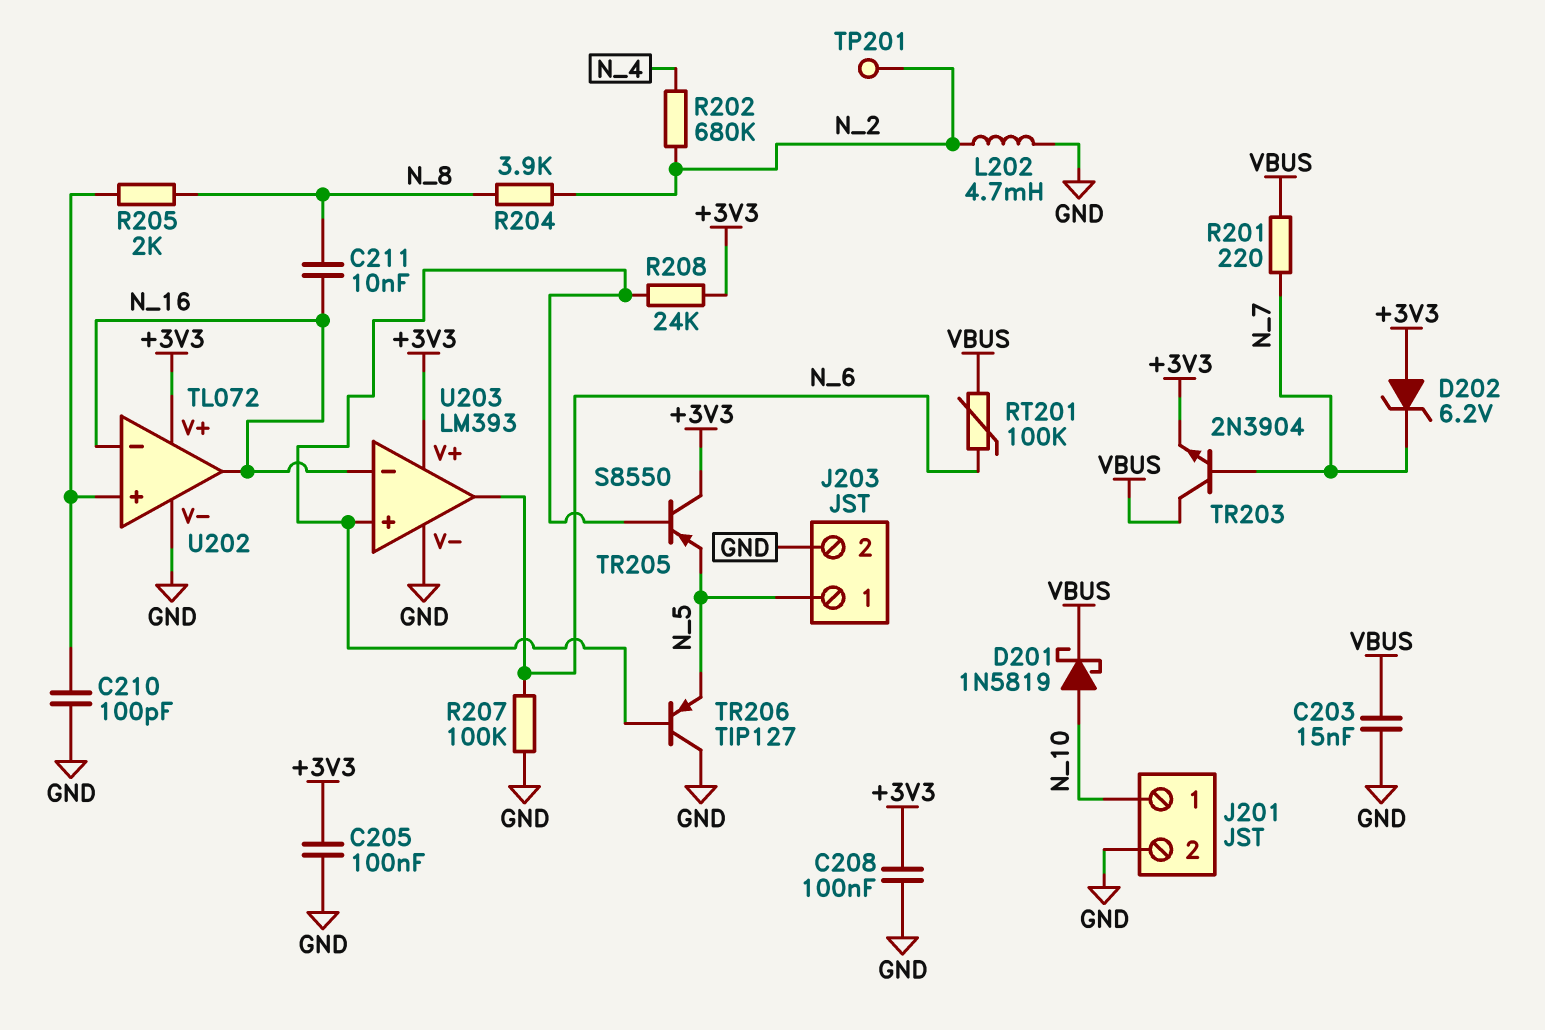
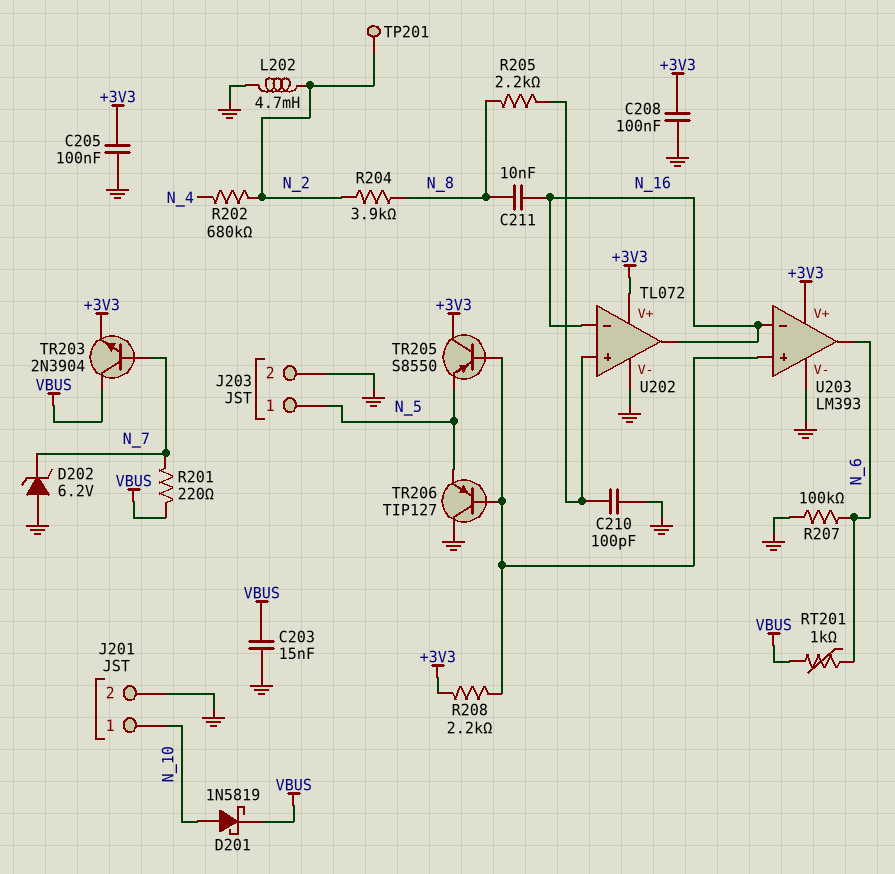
D202: zener 6.2V (A +3V3, K N_7) -> zener 6.2V (A GND, K N_7)
R205: 2k (N_8, U202/in+) -> 2.2k (N_8, U202/in+)
R208: 24k (+3V3, U203/in+) -> 2.2k (+3V3, U203/in+)
RT201: 100k (N_6, VBUS) -> 1k (N_6, VBUS)

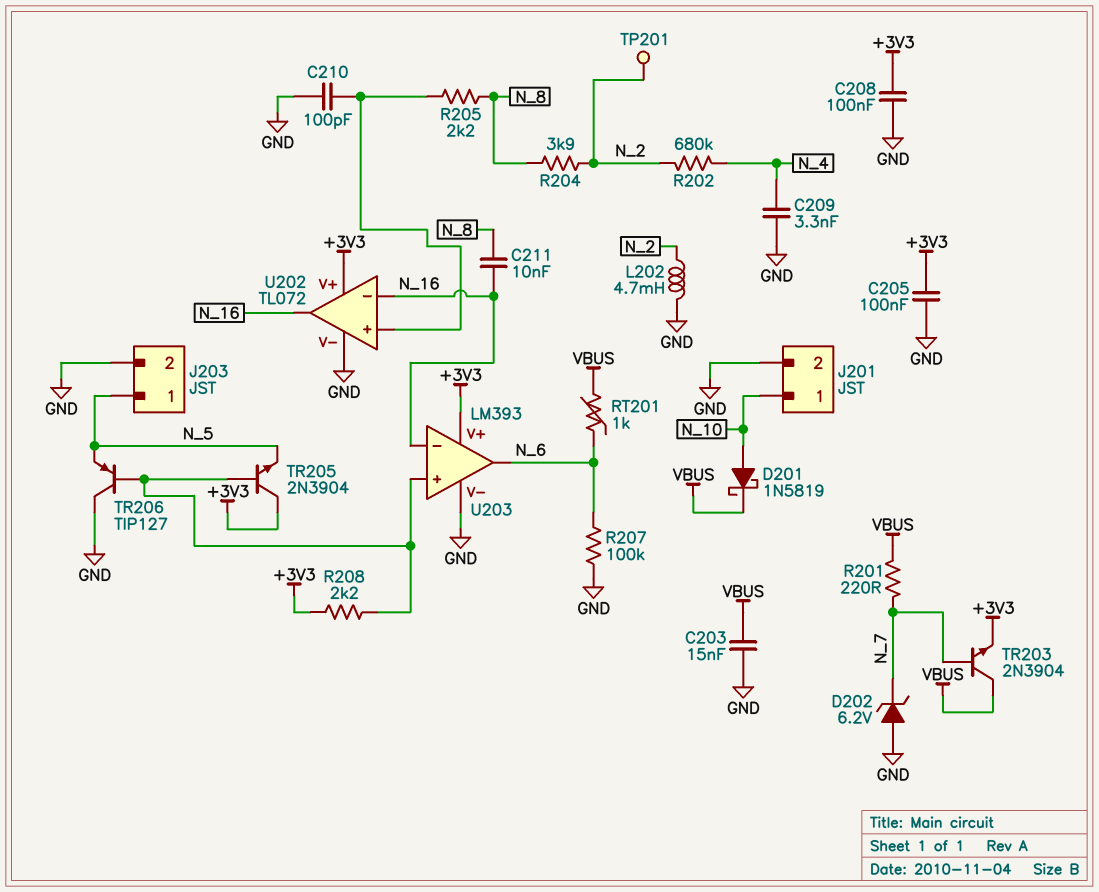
C209: none -> 3.3nF (GND, N_4)
TR205: PNP S8550 (B U203/in+, C +3V3, E N_5) -> NPN 2N3904 (B U203/in+, C +3V3, E N_5)

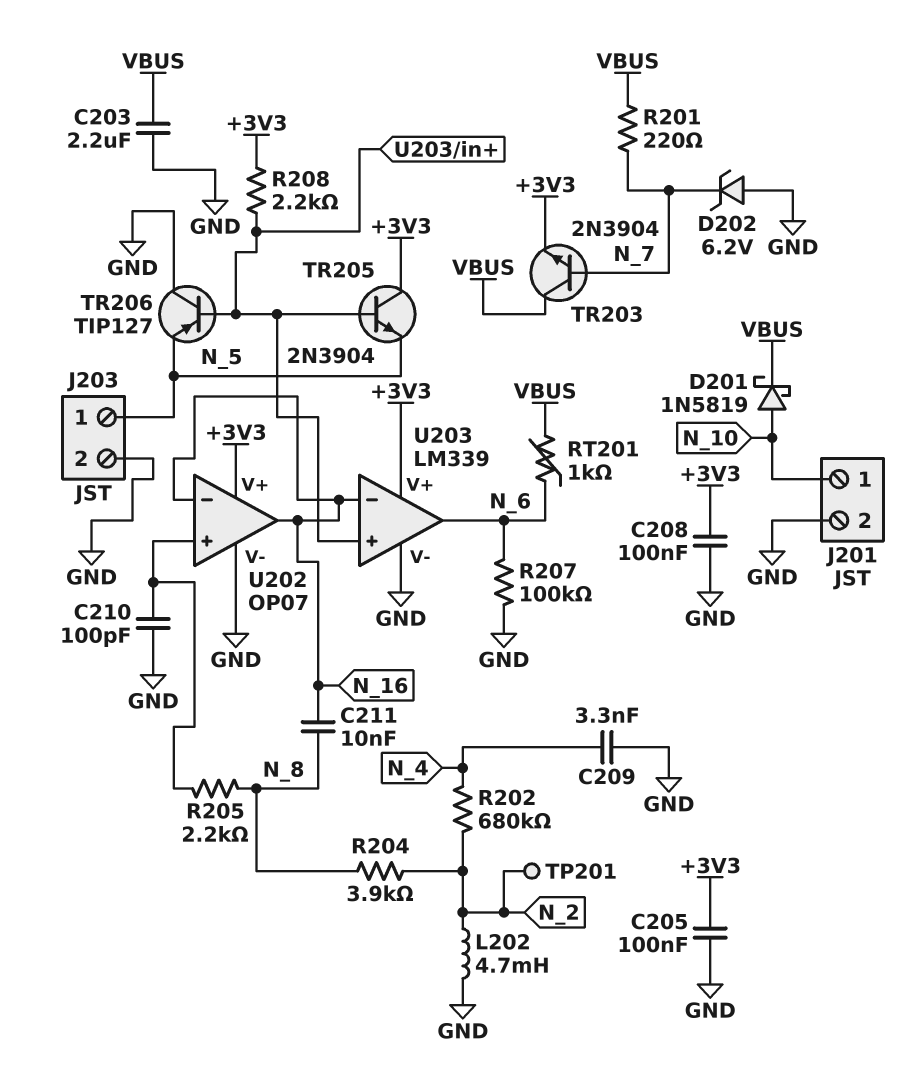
C203: 15nF (GND, VBUS) -> 2.2uF (GND, VBUS)
U202: TL072 -> OP07
U203: LM393 -> LM339

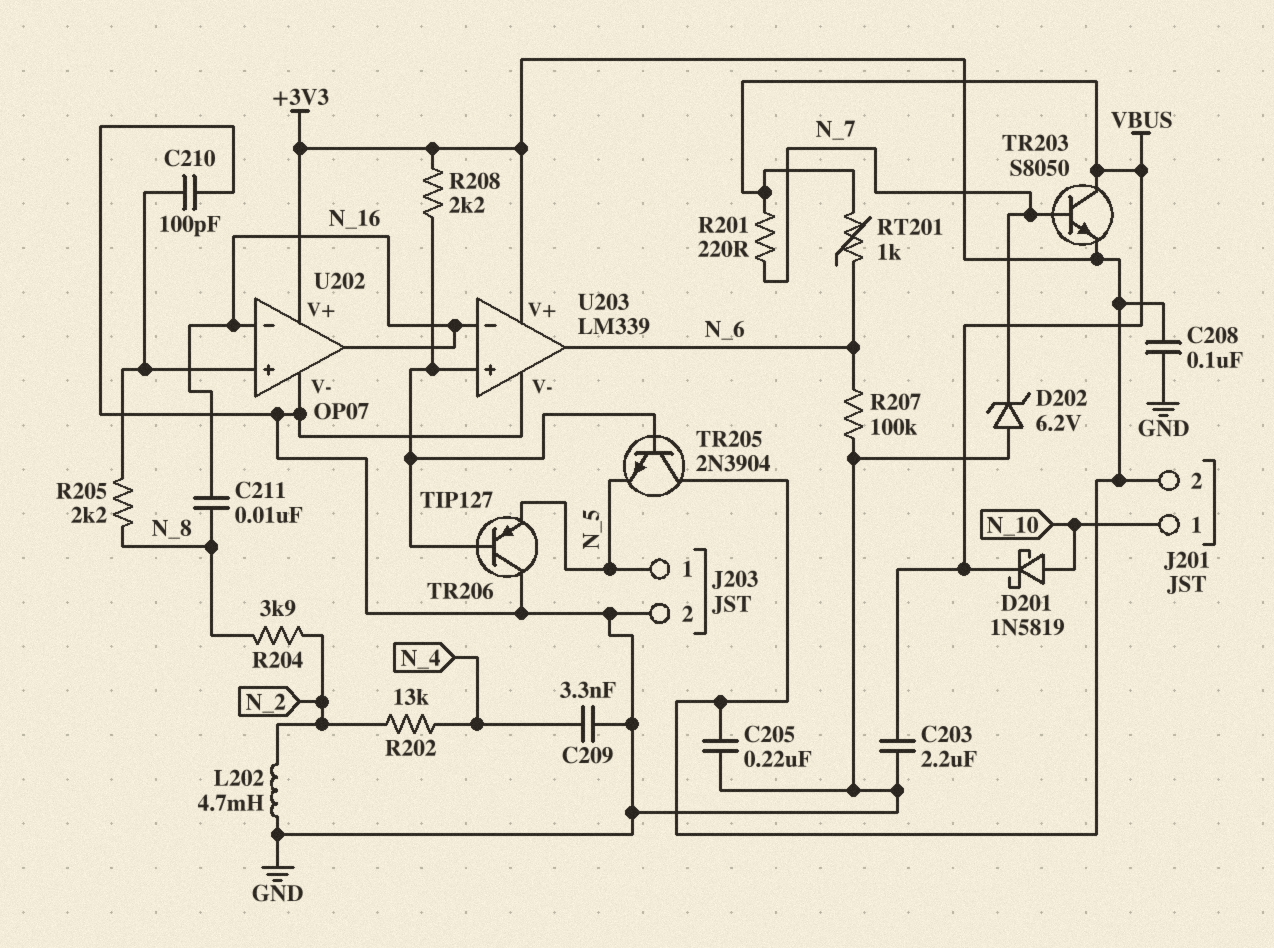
C205: 100nF (+3V3, GND) -> 220nF (+3V3, GND)
J201 pin 2: GND -> +3V3
R202: 680k (N_2, N_4) -> 13k (N_2, N_4)
TP201: test point (N_2) -> none
TR203: NPN 2N3904 (B N_7, C VBUS, E +3V3) -> NPN S8050 (B N_7, C VBUS, E +3V3)

